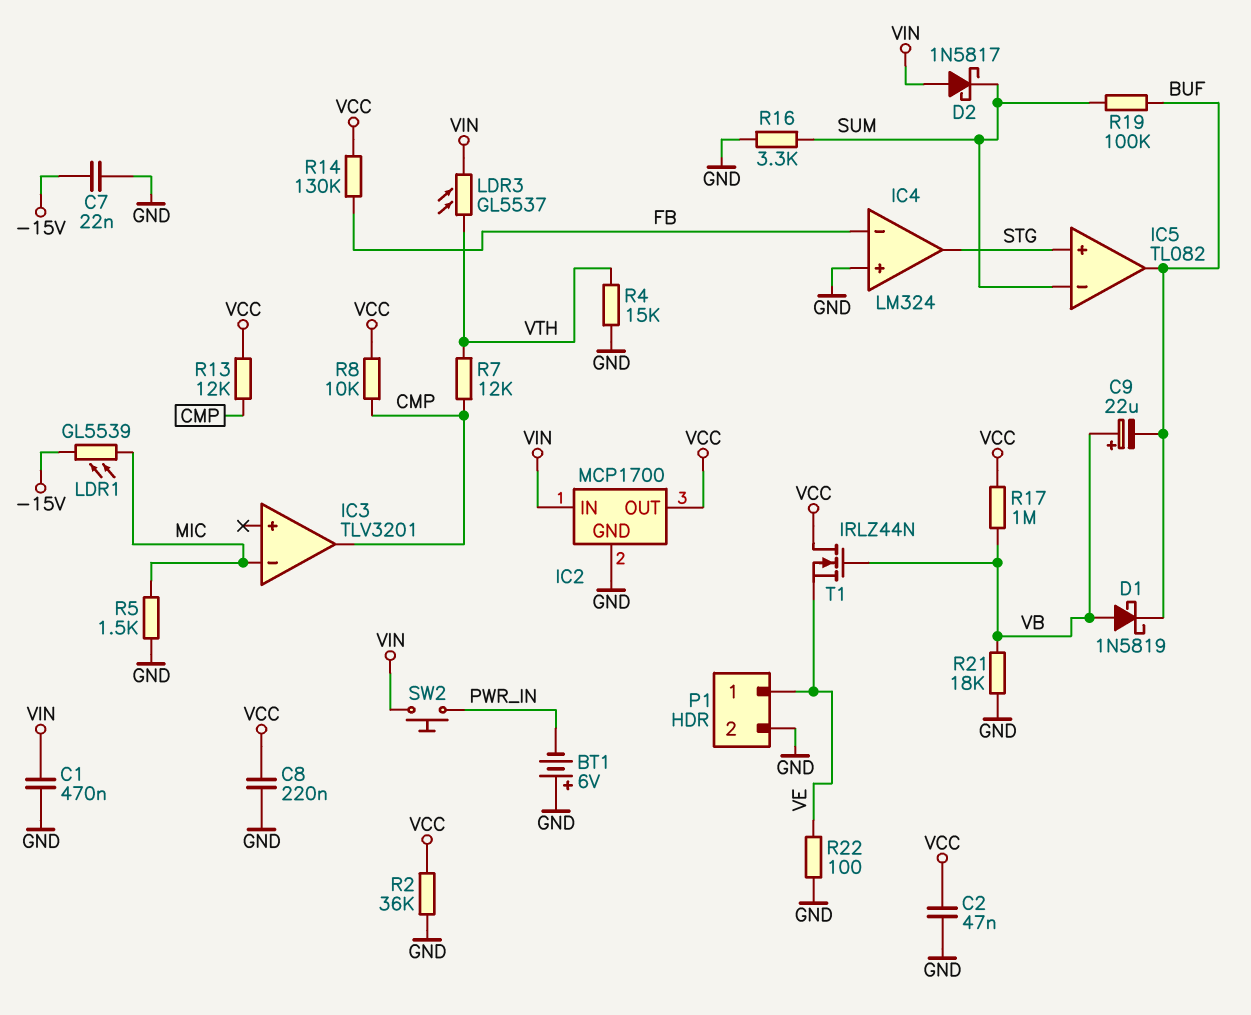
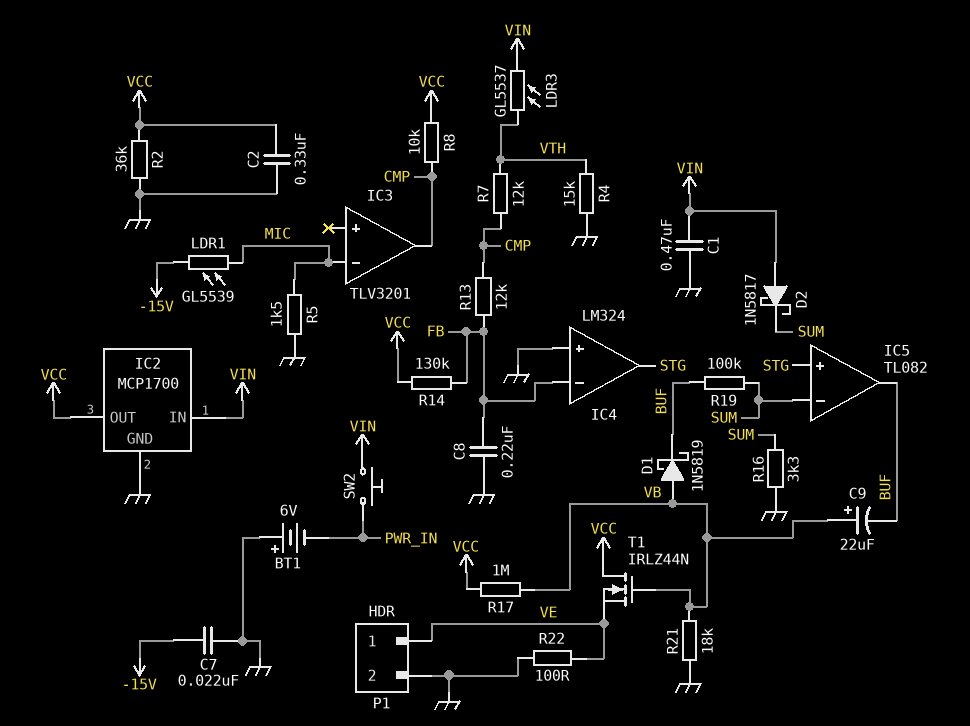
C2: 47nF (GND, VCC) -> 330nF (GND, VCC)
C8: 220nF (GND, VCC) -> 220nF (FB, GND)
R13: 12k (CMP, VCC) -> 12k (CMP, FB)

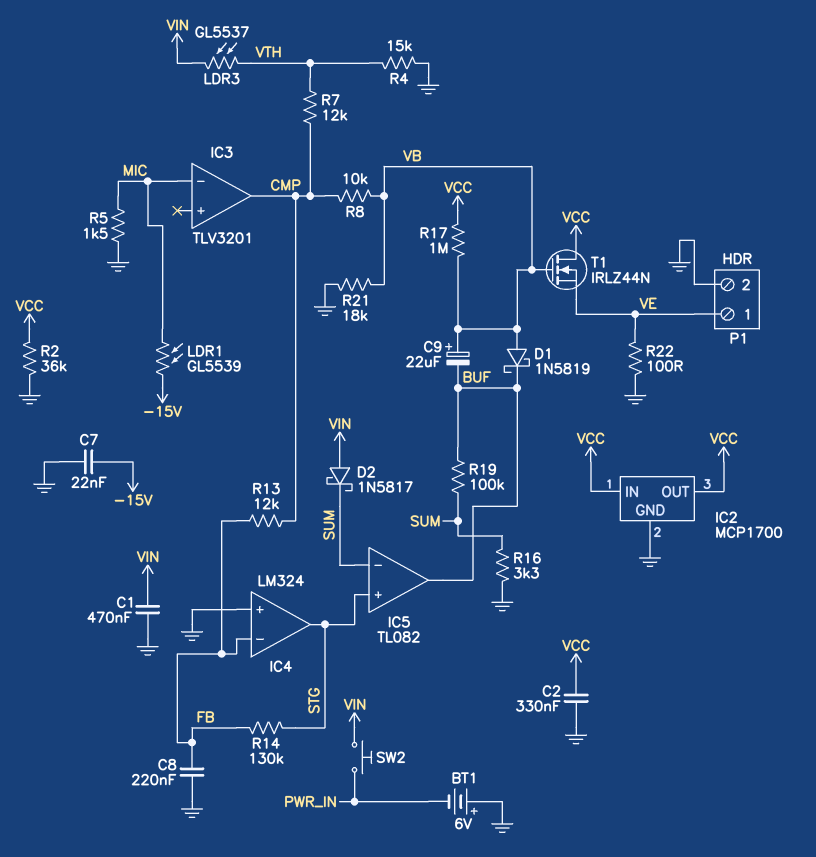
IC2 pin IN: VIN -> VCC
R8: 10k (CMP, VCC) -> 10k (CMP, VB)
R14: 130k (FB, VCC) -> 130k (FB, STG)

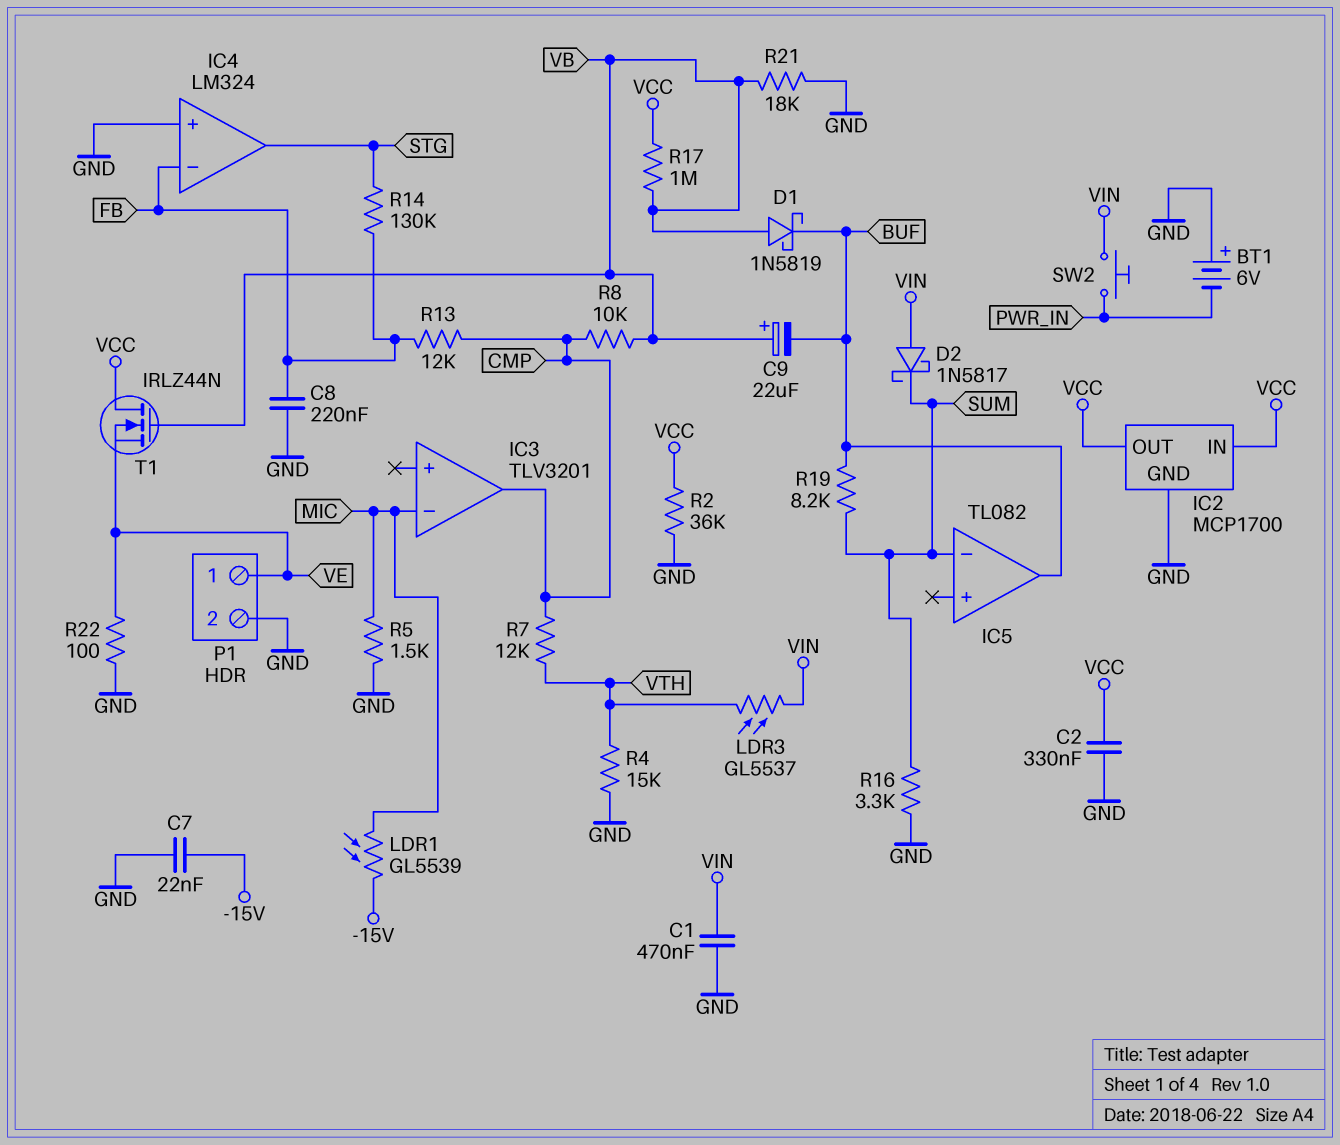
IC5 pin in+: STG -> none
R19: 100k (BUF, SUM) -> 8.2k (BUF, SUM)

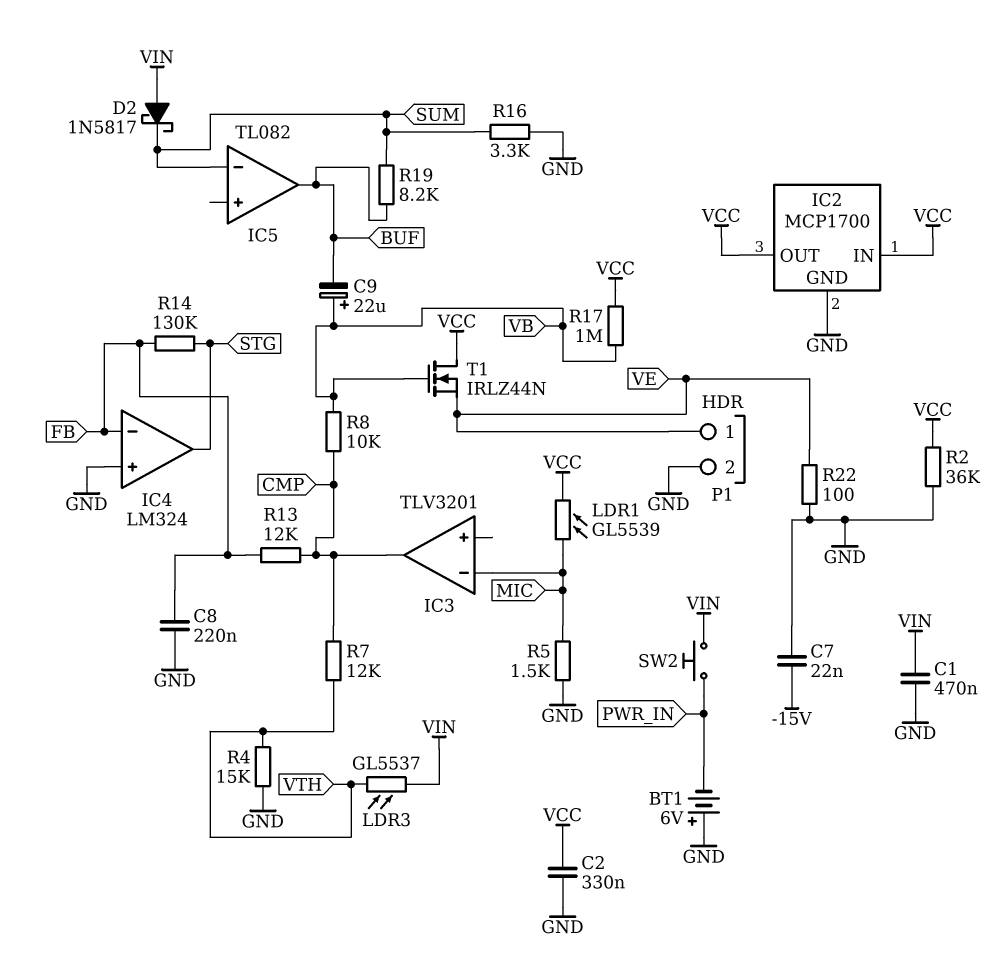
D1: schottky 1N5819 (A VB, K BUF) -> none
LDR1: GL5539 (-15V, MIC) -> GL5539 (MIC, VCC)
R21: 18k (GND, VB) -> none

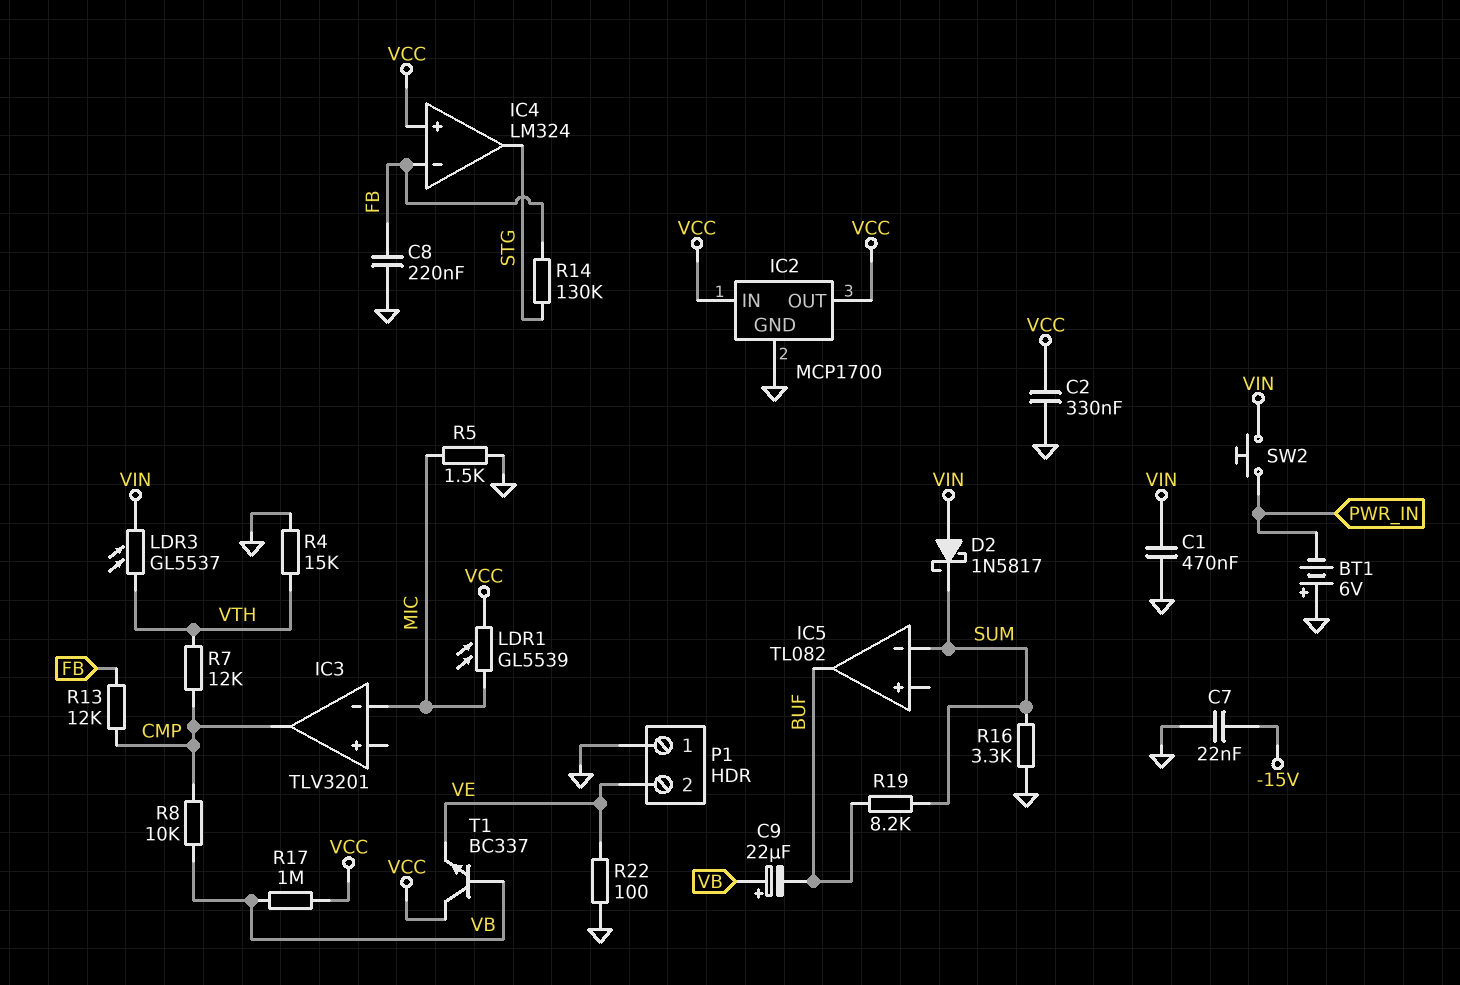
IC4 pin in+: GND -> VCC
P1 pin 1: VE -> GND
P1 pin 2: GND -> VE
R2: 36k (GND, VCC) -> none
T1: NMOS IRLZ44N (G VB, D VCC, S VE) -> NPN BC337 (B VB, C VCC, E VE)

